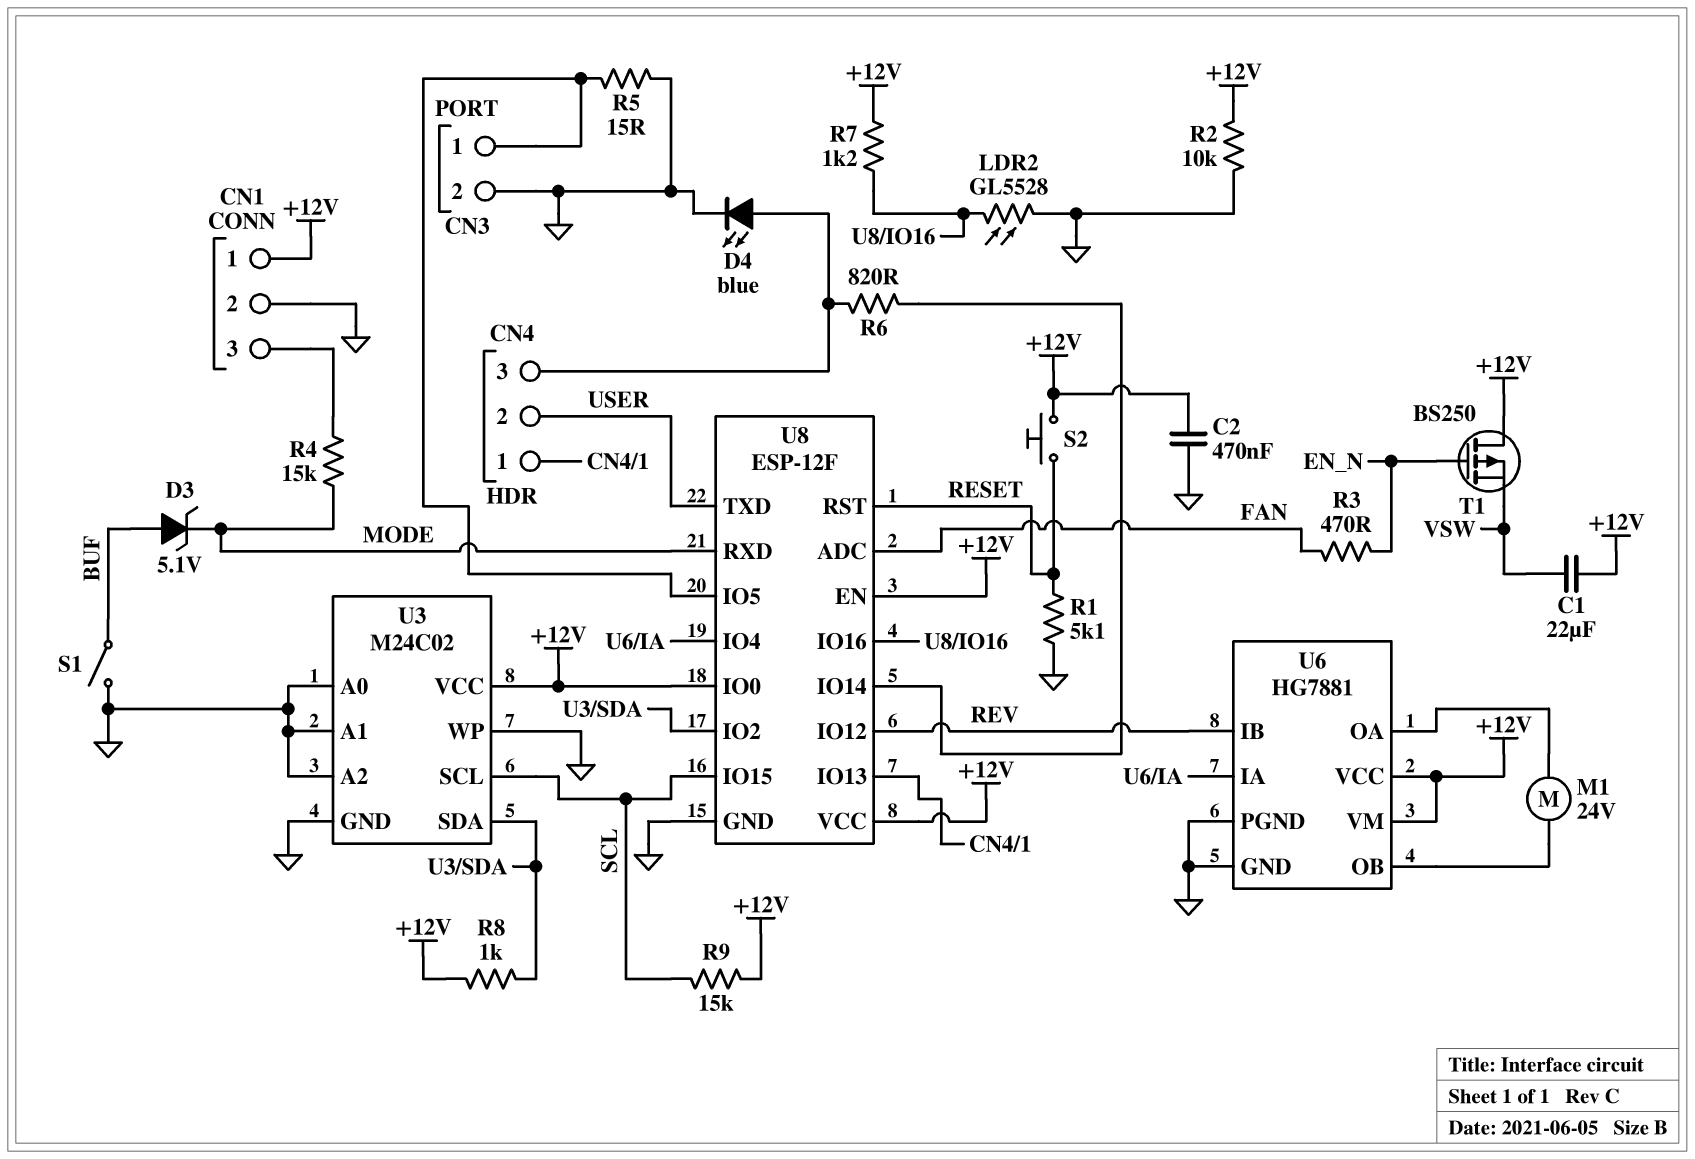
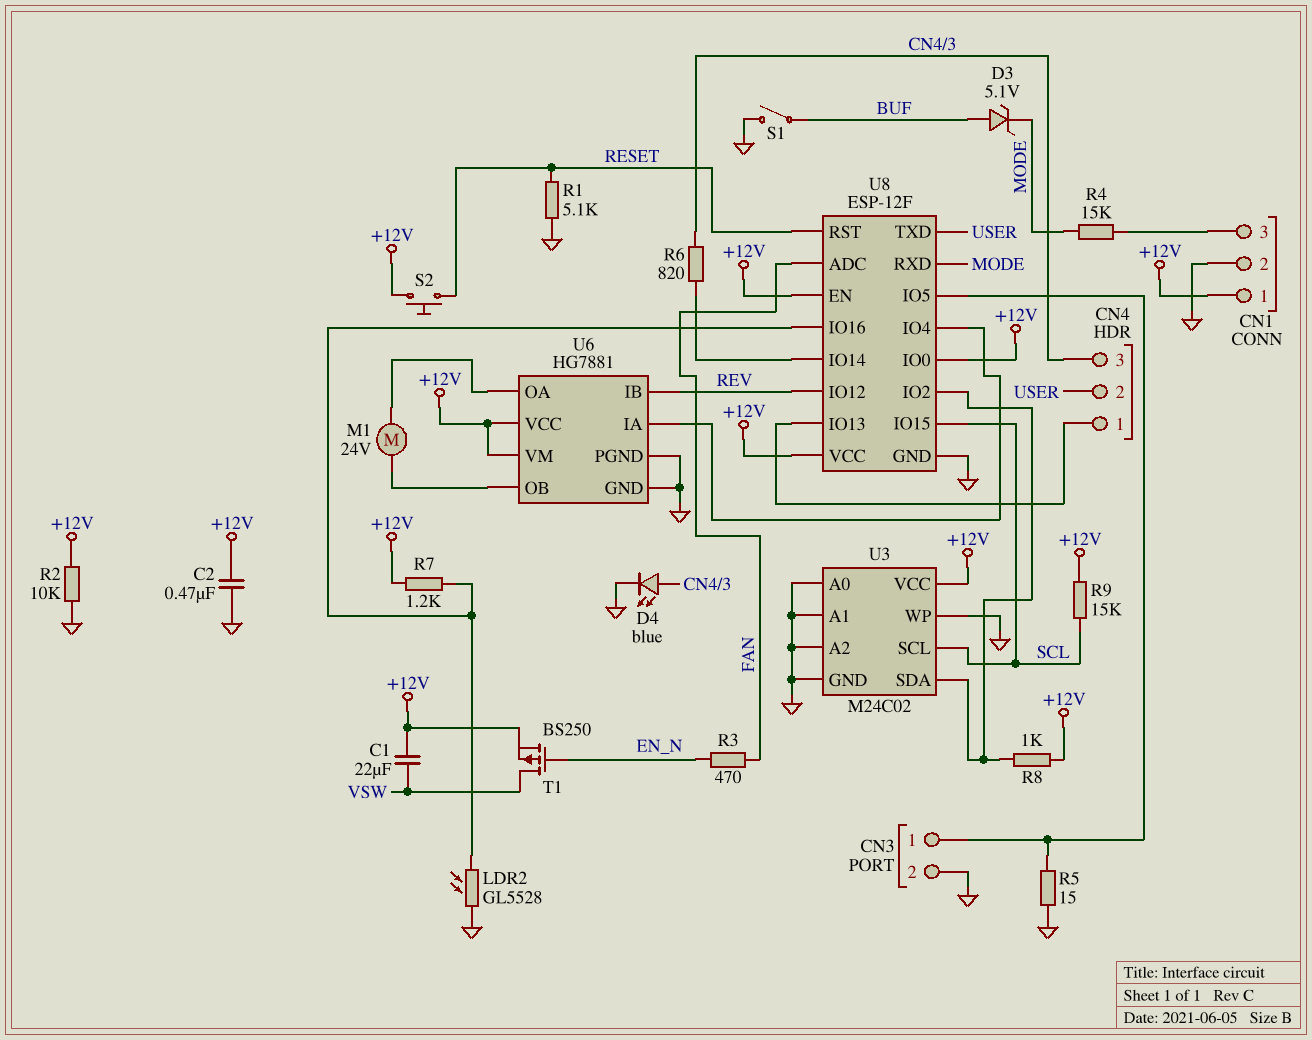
T1: PMOS BS250 (G EN_N, D +12V, S VSW) -> PMOS BS250 (G EN_N, D VSW, S +12V)

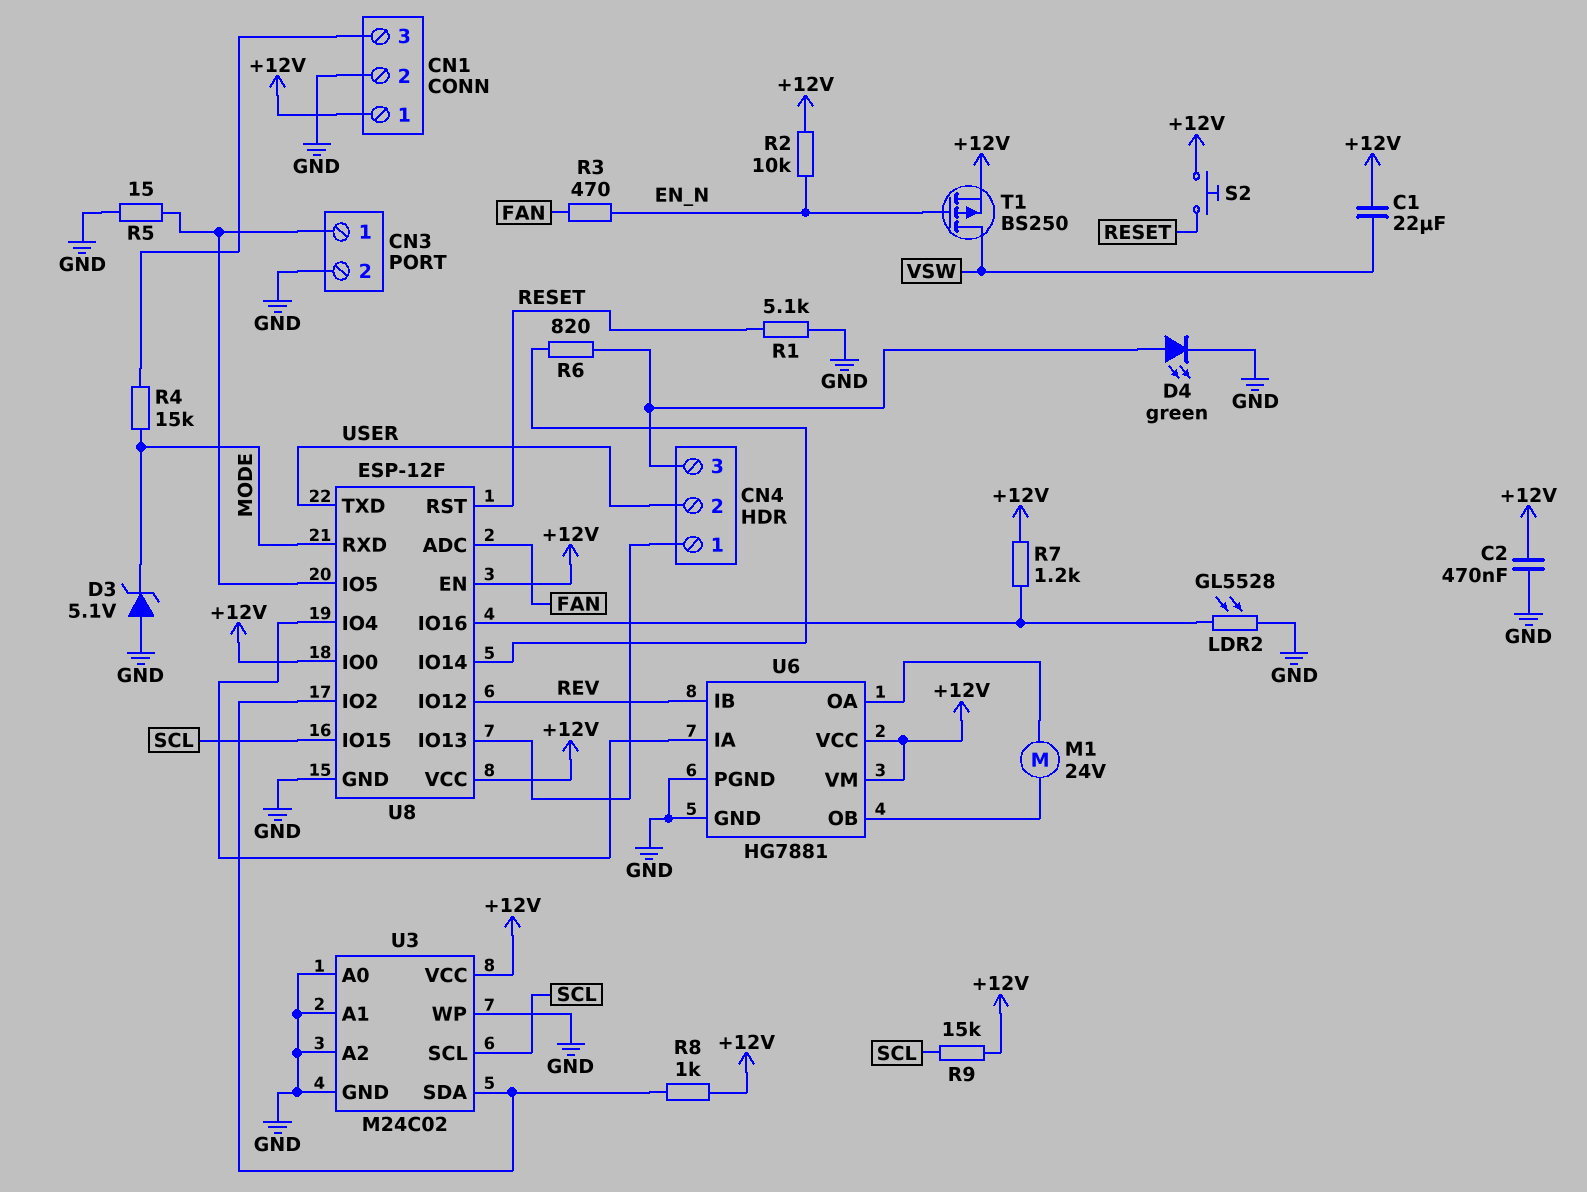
D3: zener 5.1V (A BUF, K MODE) -> zener 5.1V (A GND, K MODE)
D4: LED blue (A CN4/3, K GND) -> LED green (A CN4/3, K GND)
R2: 10k (+12V, GND) -> 10k (+12V, EN_N)
S1: switch (BUF, GND) -> none

